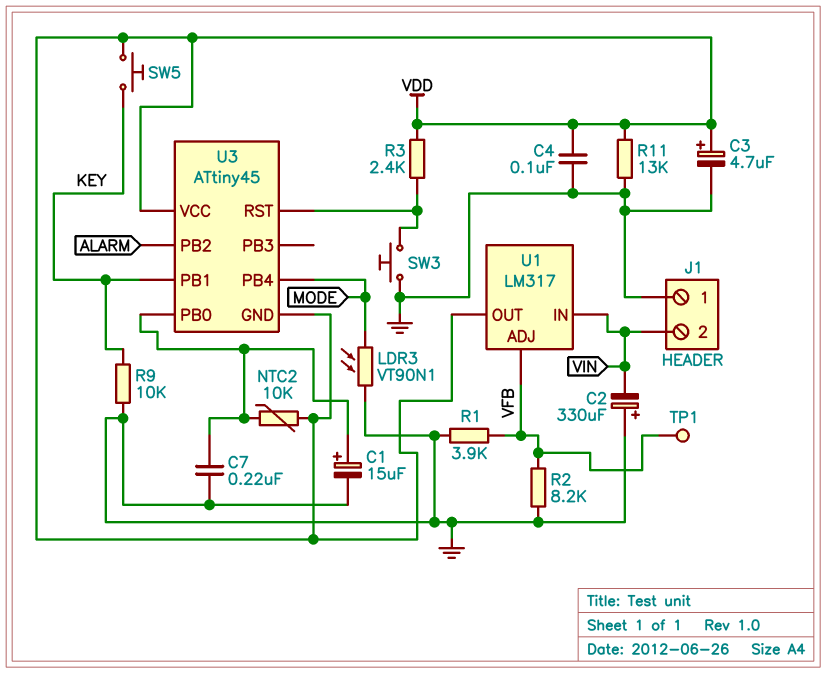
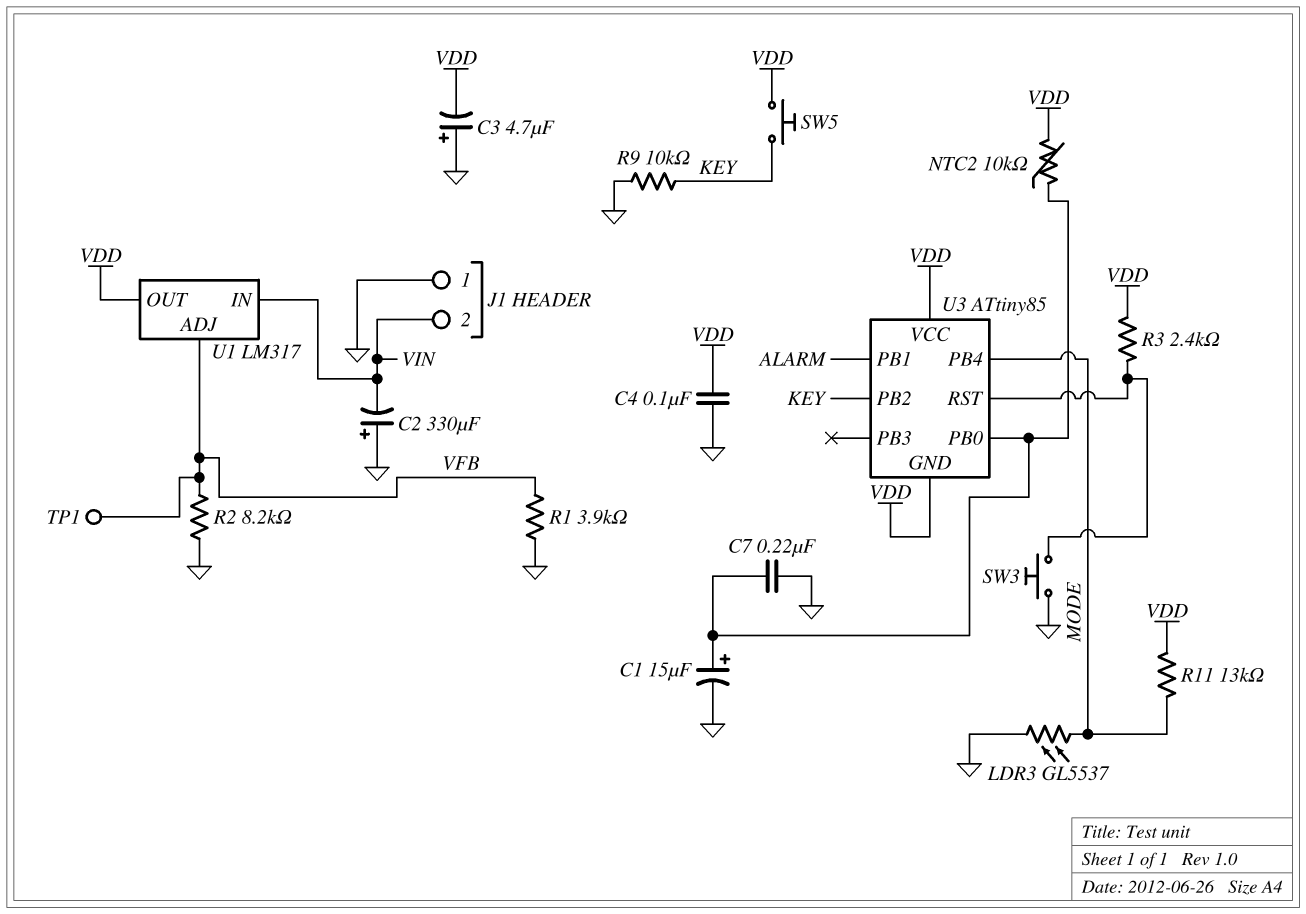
C3: 4.7uF (plus VDD, minus GND) -> 4.7uF (plus GND, minus VDD)
LDR3: VT90N1 (GND, MODE) -> GL5537 (GND, MODE)
R11: 13k (GND, VDD) -> 13k (MODE, VDD)
U3: ATtiny45 -> ATtiny85
U3 pin PB1: KEY -> ALARM
U3 pin PB2: ALARM -> KEY

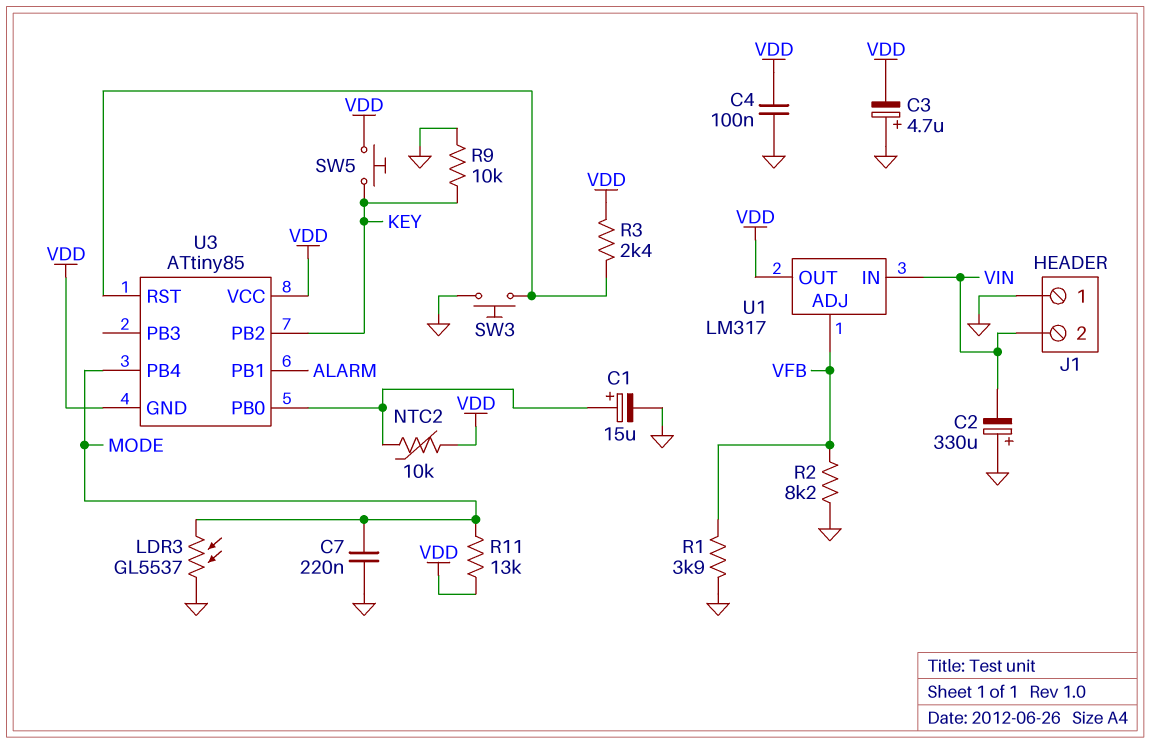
C7: 220nF (GND, U3/PB0) -> 220nF (GND, MODE)
TP1: test point (VFB) -> none

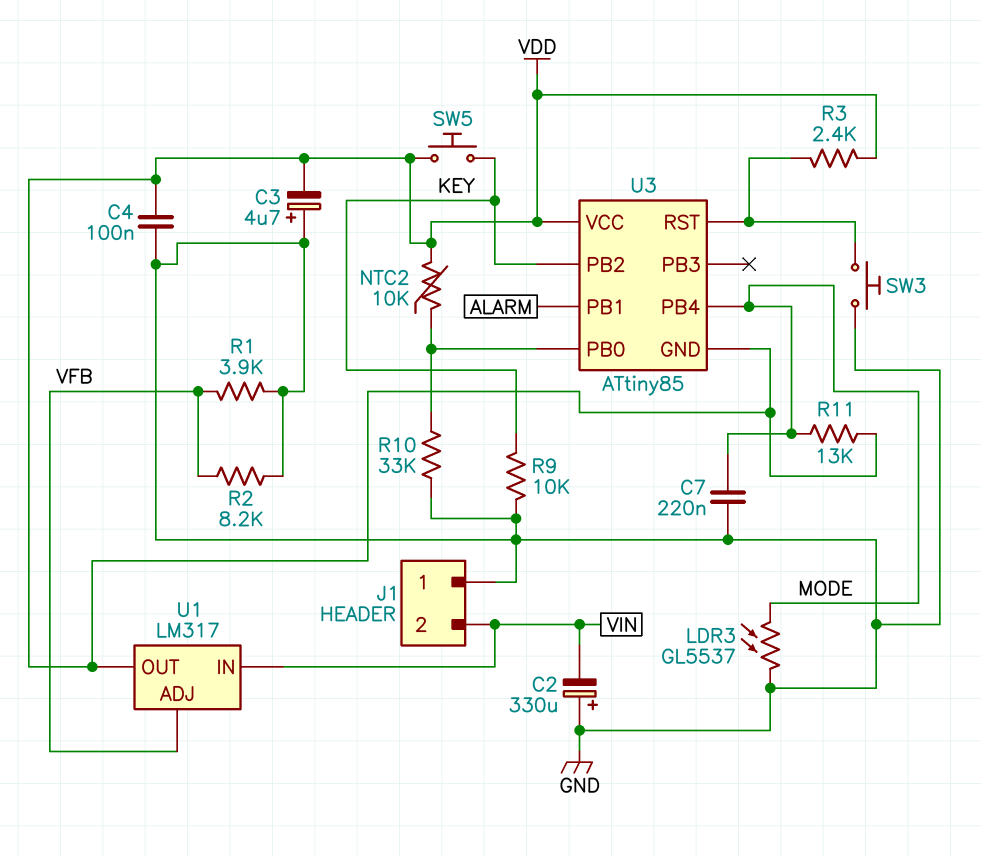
C1: 15uF (plus U3/PB0, minus GND) -> none
R10: none -> 33k (GND, U3/PB0)

